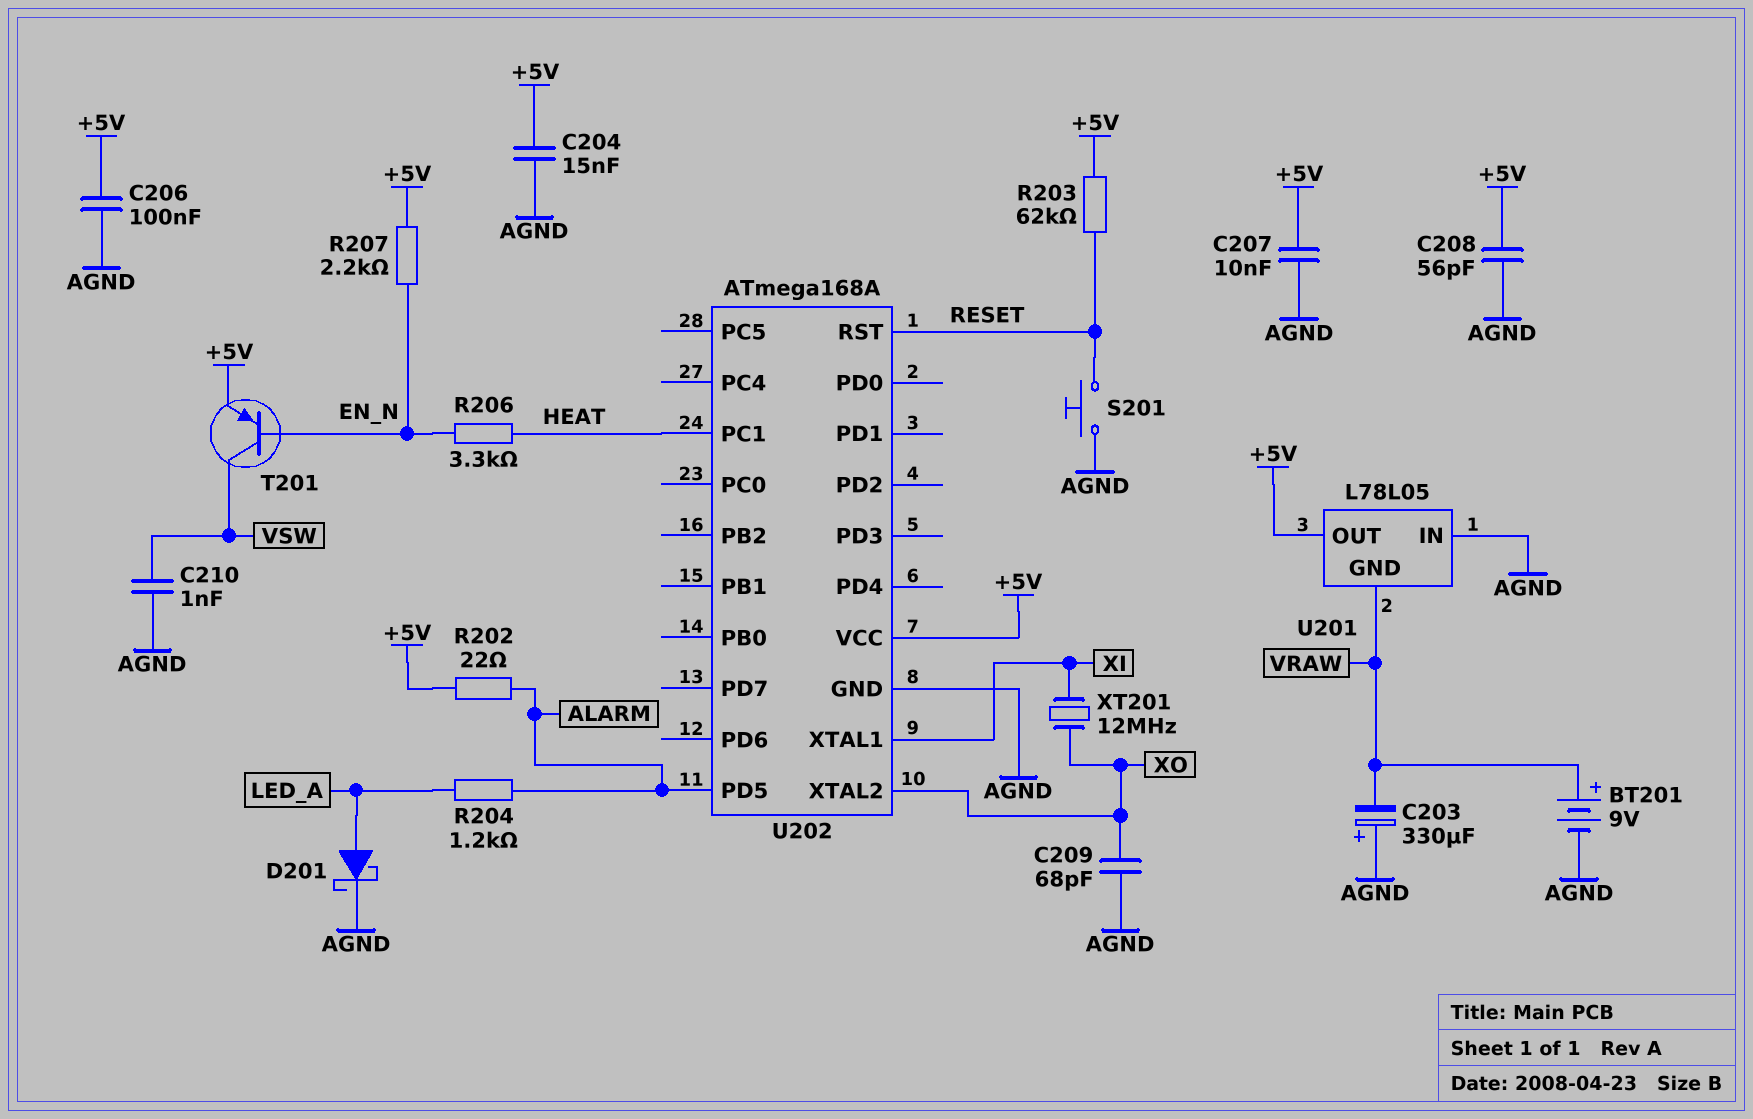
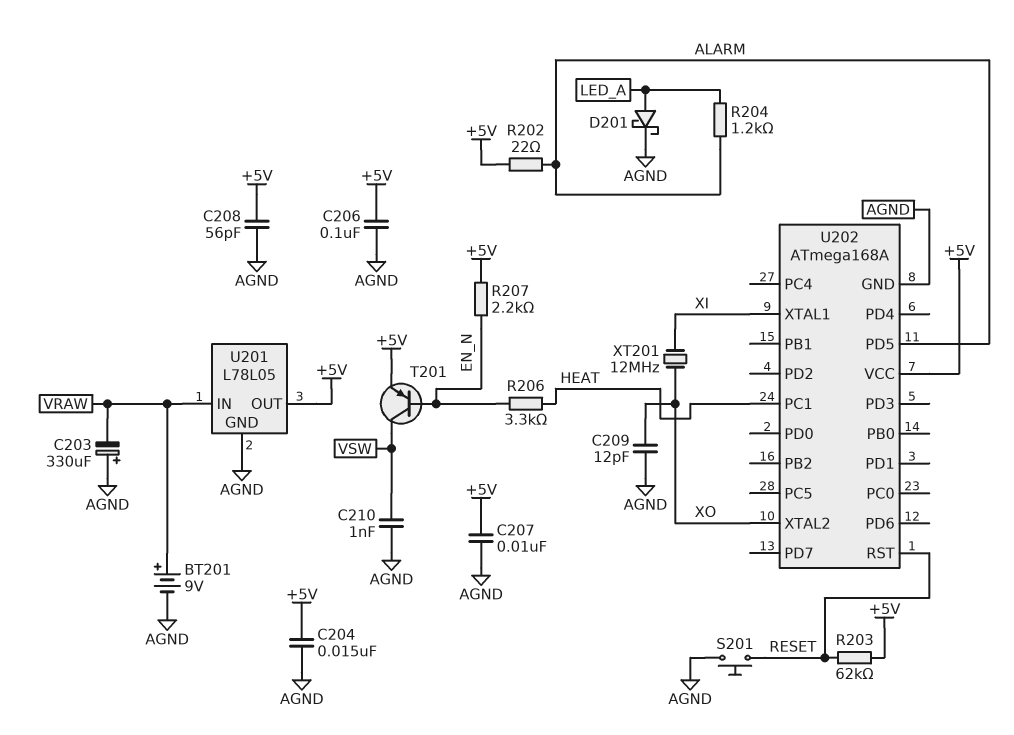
C209: 68pF (AGND, XO) -> 12pF (AGND, XO)
U201 pin GND: VRAW -> AGND
U201 pin IN: AGND -> VRAW

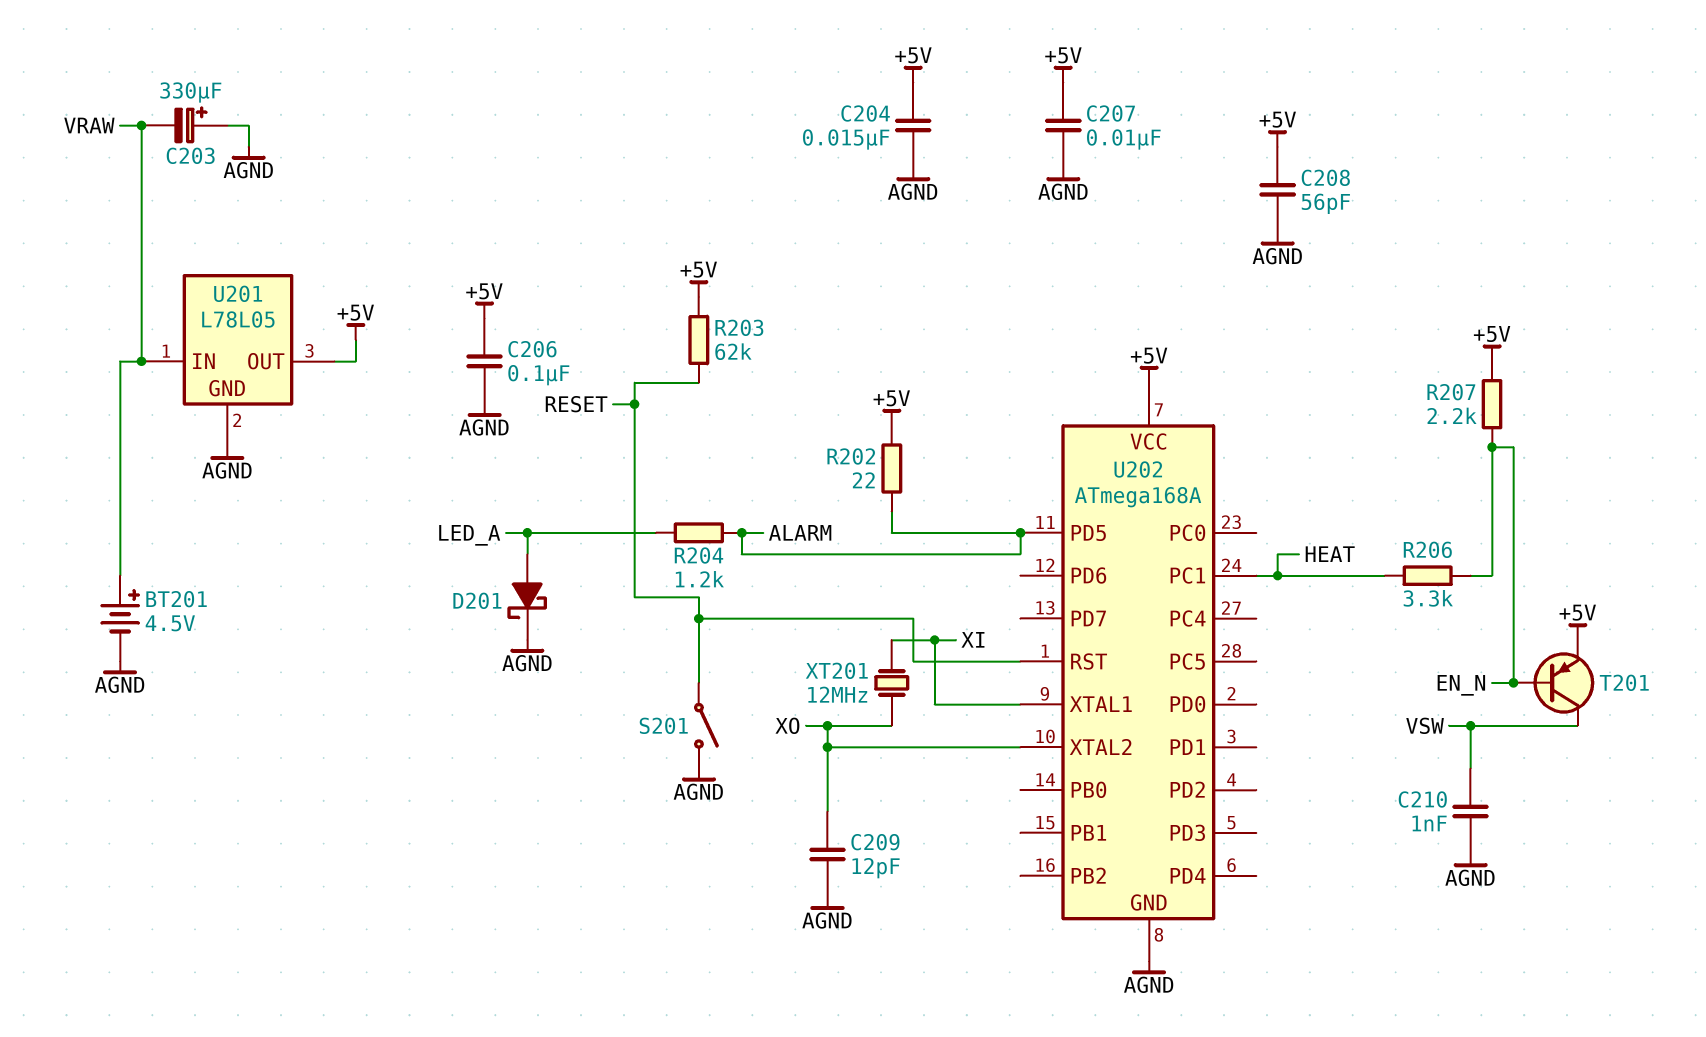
BT201: 9V (plus VRAW, minus AGND) -> 4.5V (plus VRAW, minus AGND)
S201: button (AGND, RESET) -> switch (AGND, RESET)

